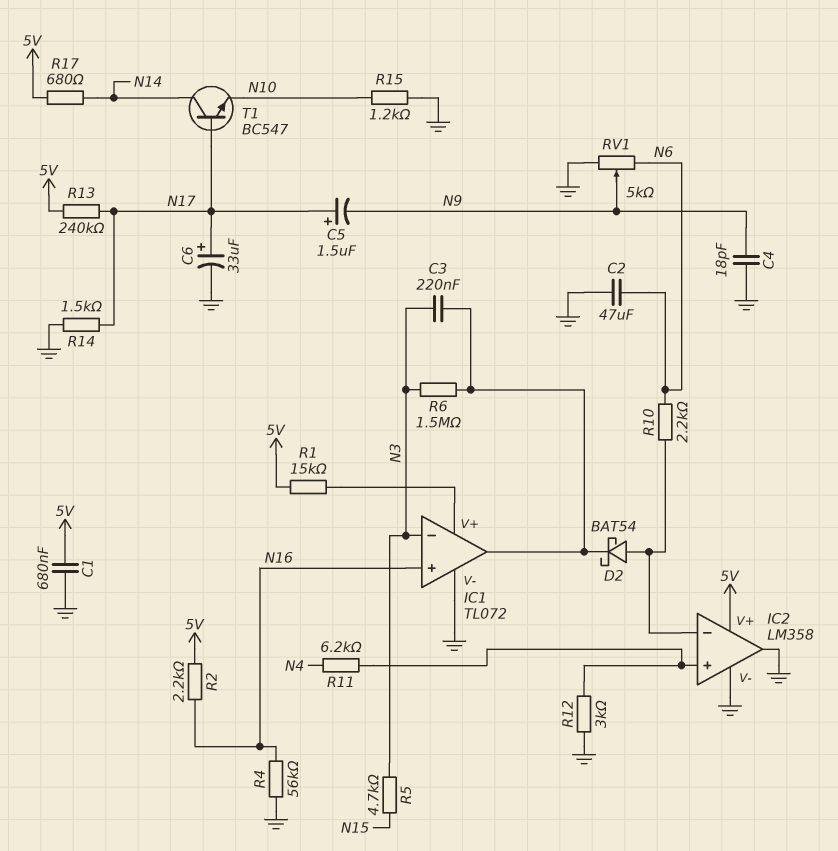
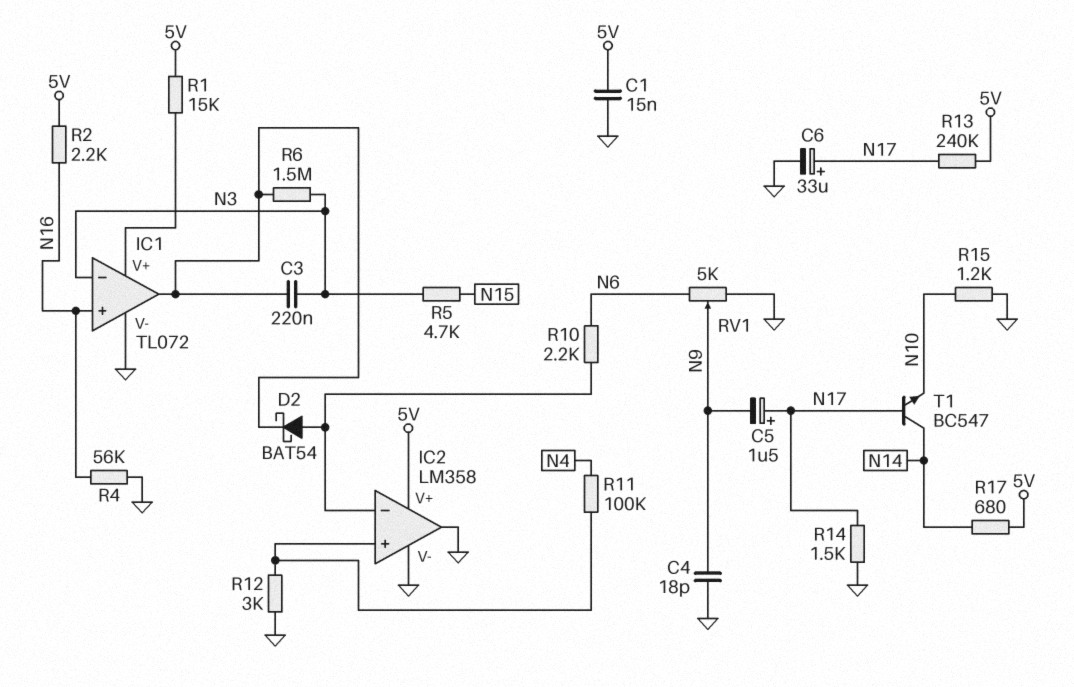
C1: 680nF (5V, GND) -> 15nF (5V, GND)
C2: 47uF (GND, N6) -> none
R11: 6.2k (IC2/in+, N4) -> 100k (IC2/in+, N4)

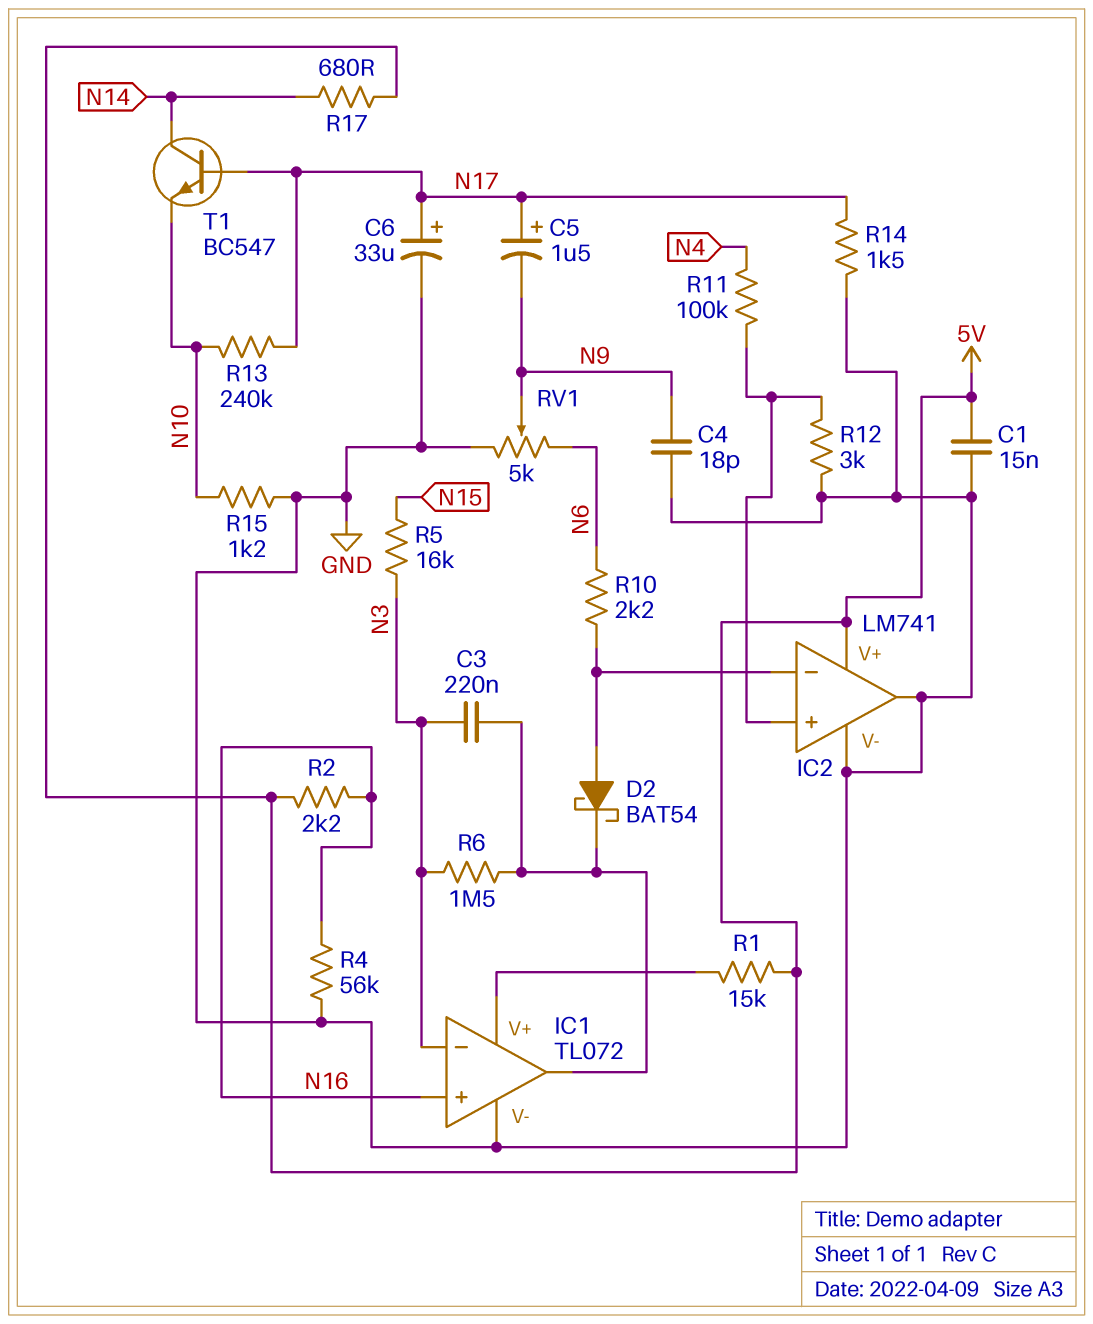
IC2: LM358 -> LM741
R5: 4.7k (N3, N15) -> 16k (N3, N15)
R13: 240k (5V, N17) -> 240k (N10, N17)

